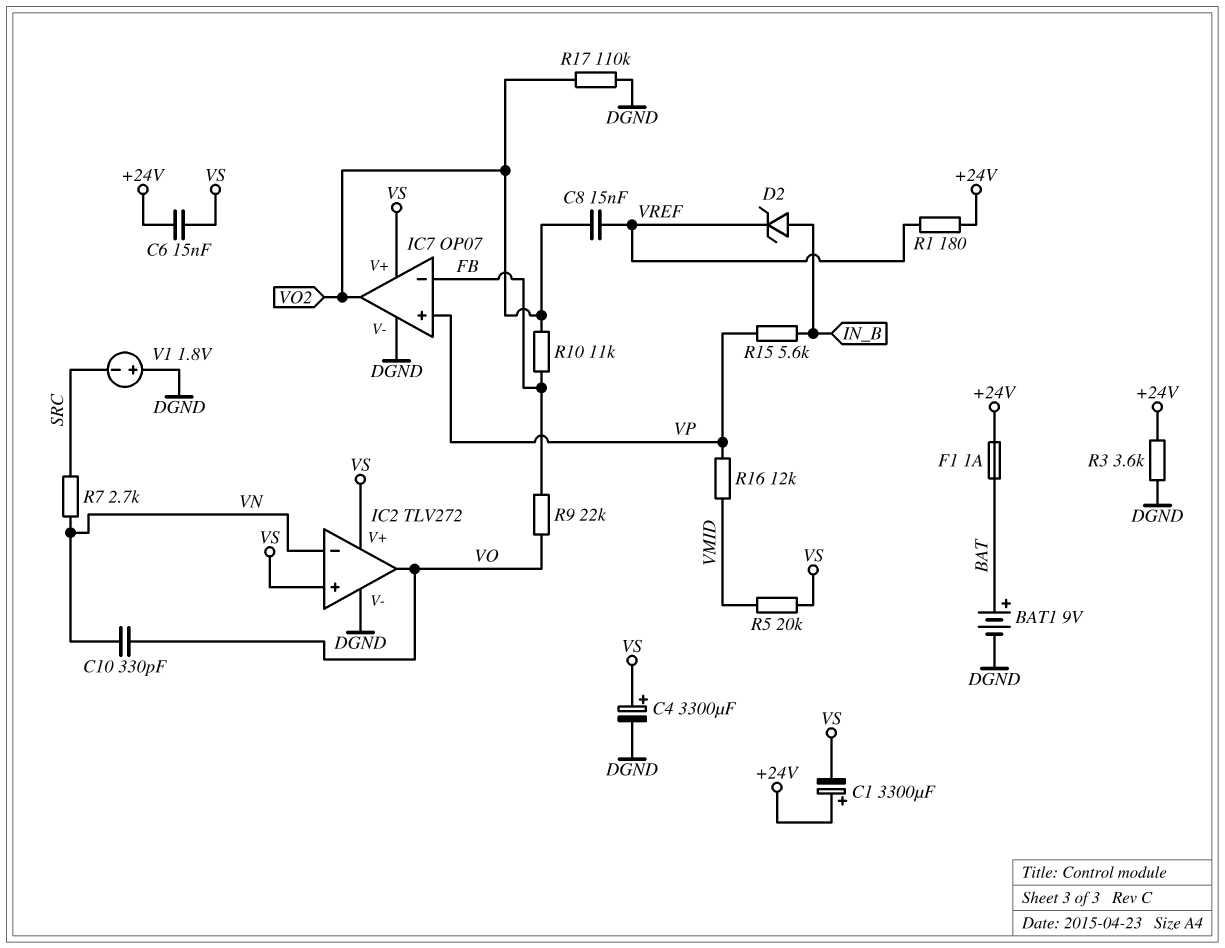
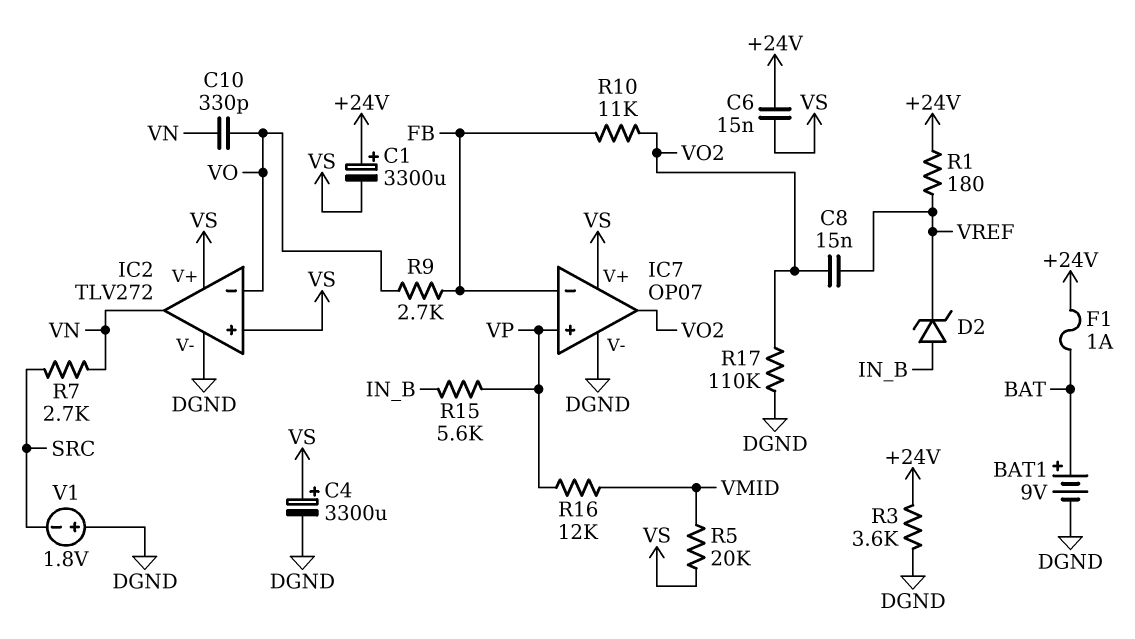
IC2 pin in-: VN -> VO
IC2 pin out: VO -> VN
R9: 22k (FB, VO) -> 2.7k (FB, VO)

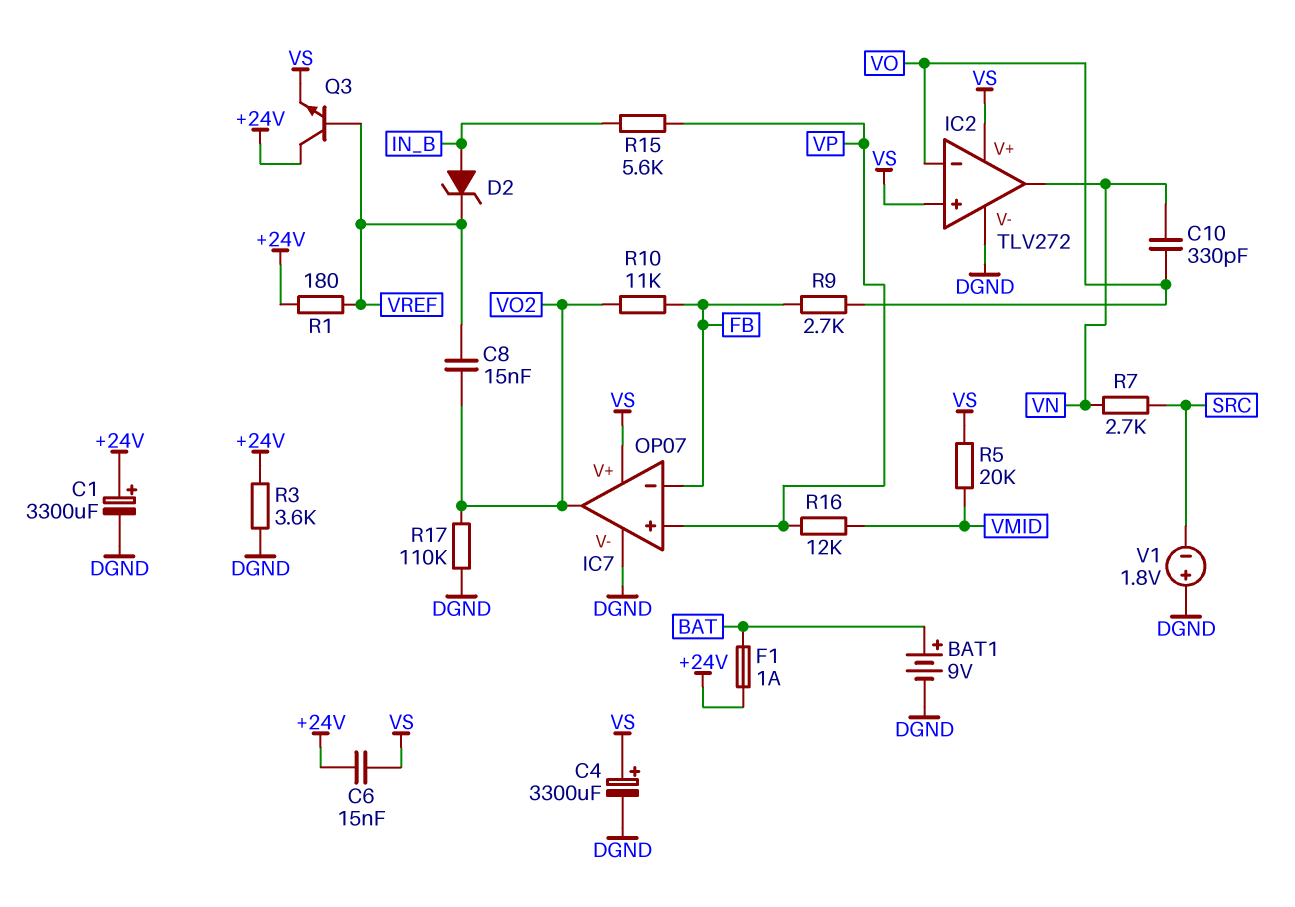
C1: 3300uF (plus +24V, minus VS) -> 3300uF (plus +24V, minus DGND)
Q3: none -> NPN (B VREF, C +24V, E VS)

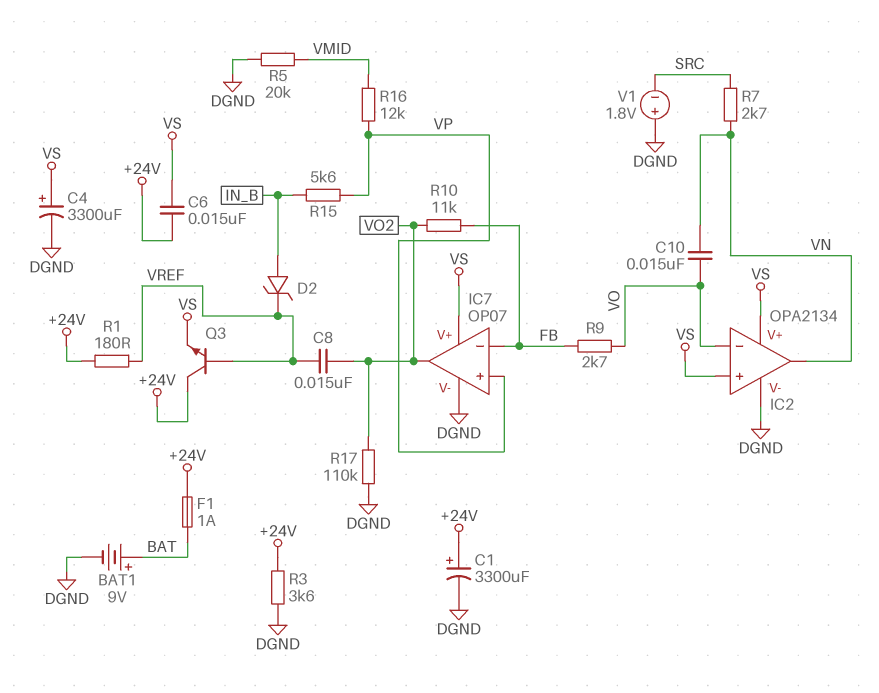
C10: 330pF (VN, VO) -> 15nF (VN, VO)
IC2: TLV272 -> OPA2134
R5: 20k (VMID, VS) -> 20k (DGND, VMID)

